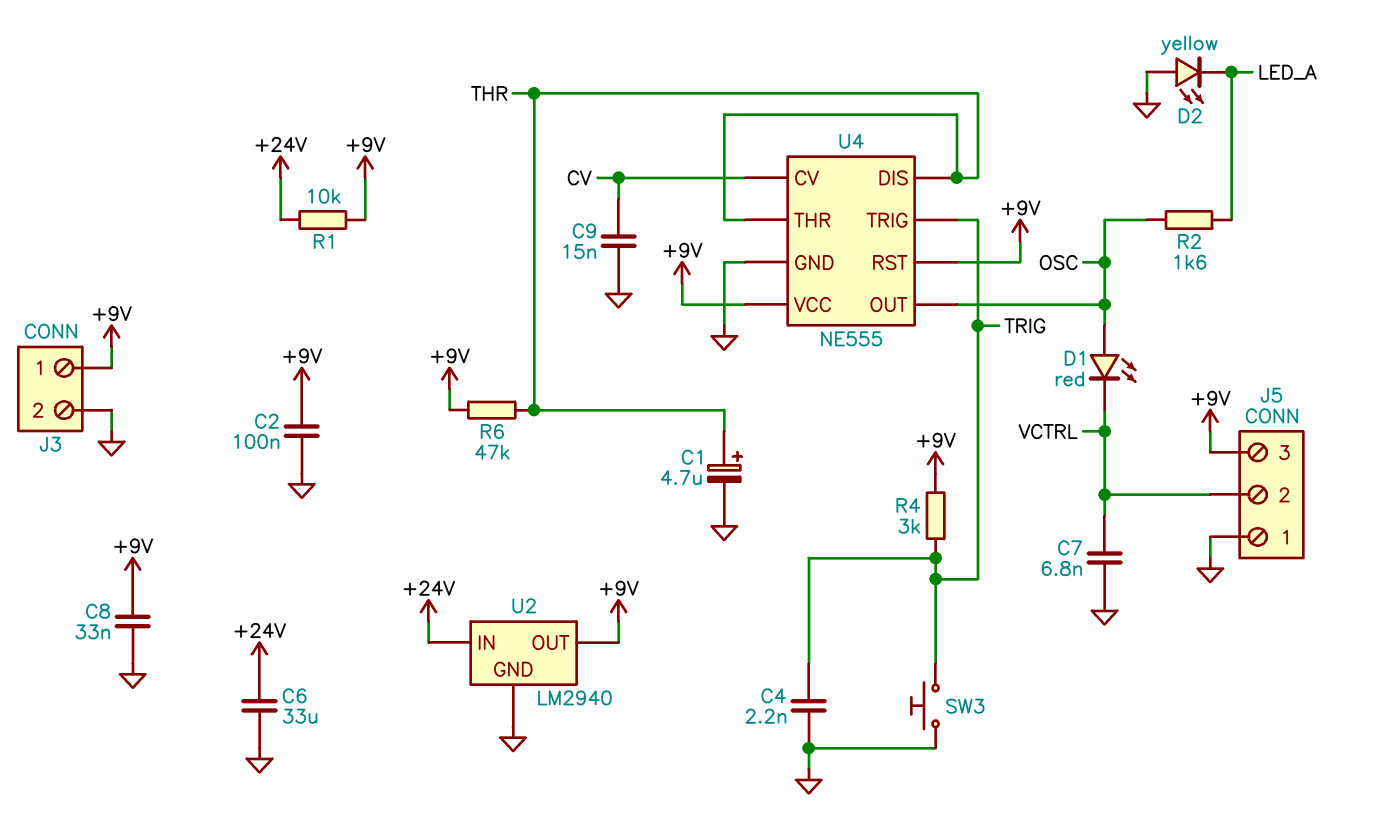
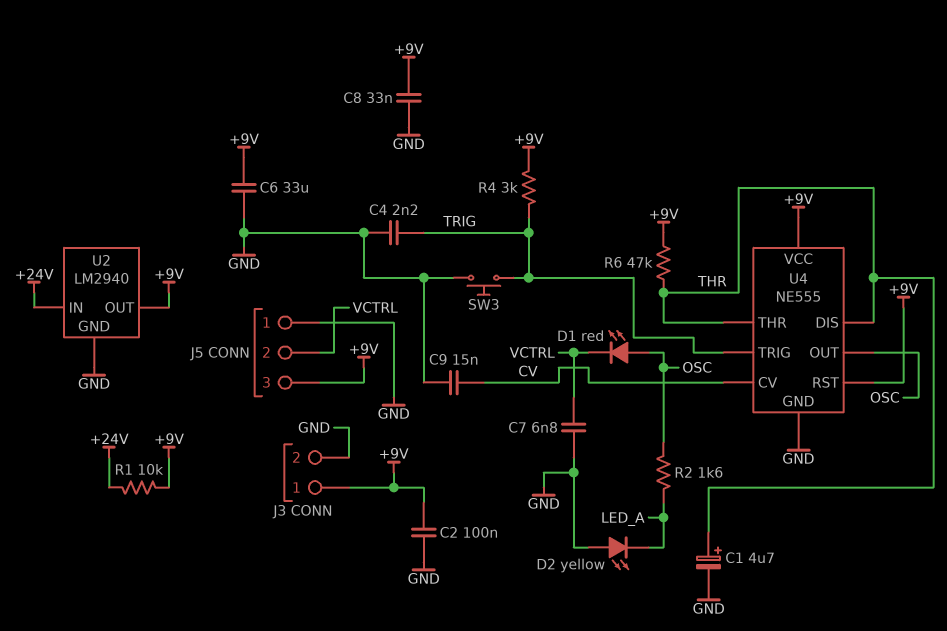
C6: 33uF (+24V, GND) -> 33uF (+9V, GND)

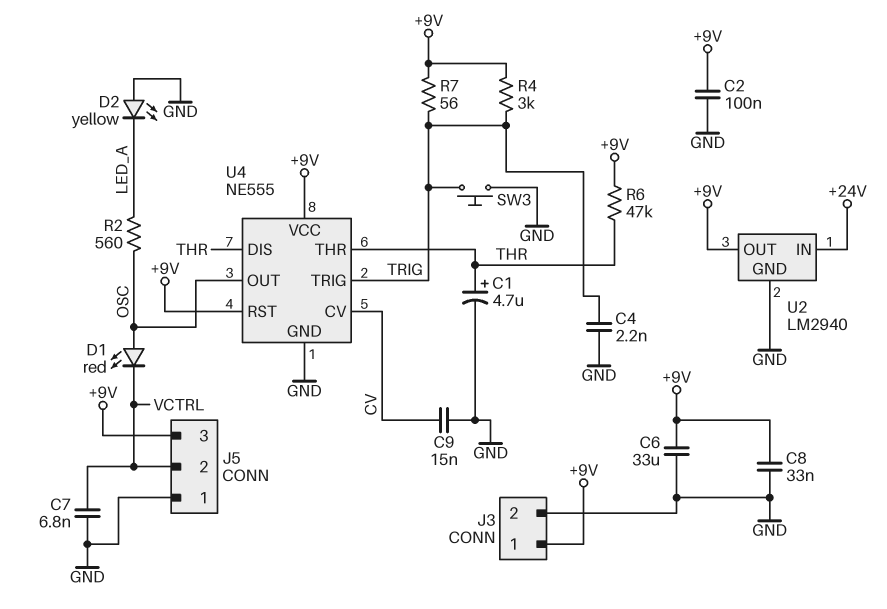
R1: 10k (+9V, +24V) -> none
R2: 1.6k (LED_A, OSC) -> 560 (LED_A, OSC)
R7: none -> 56 (+9V, TRIG)

